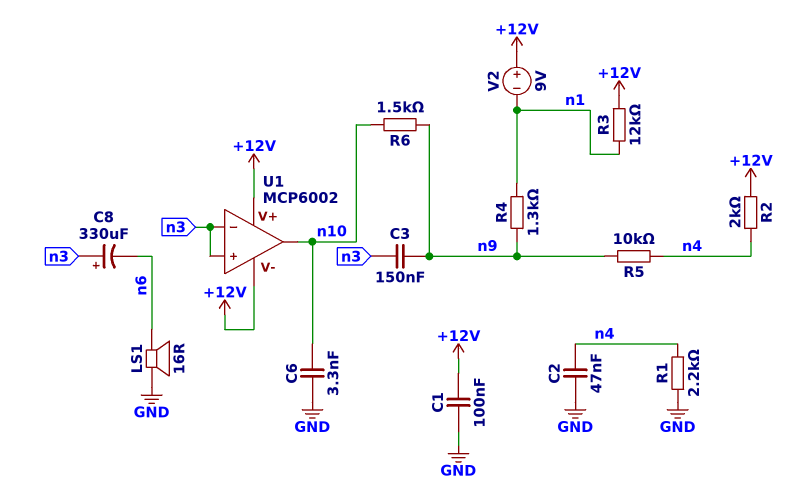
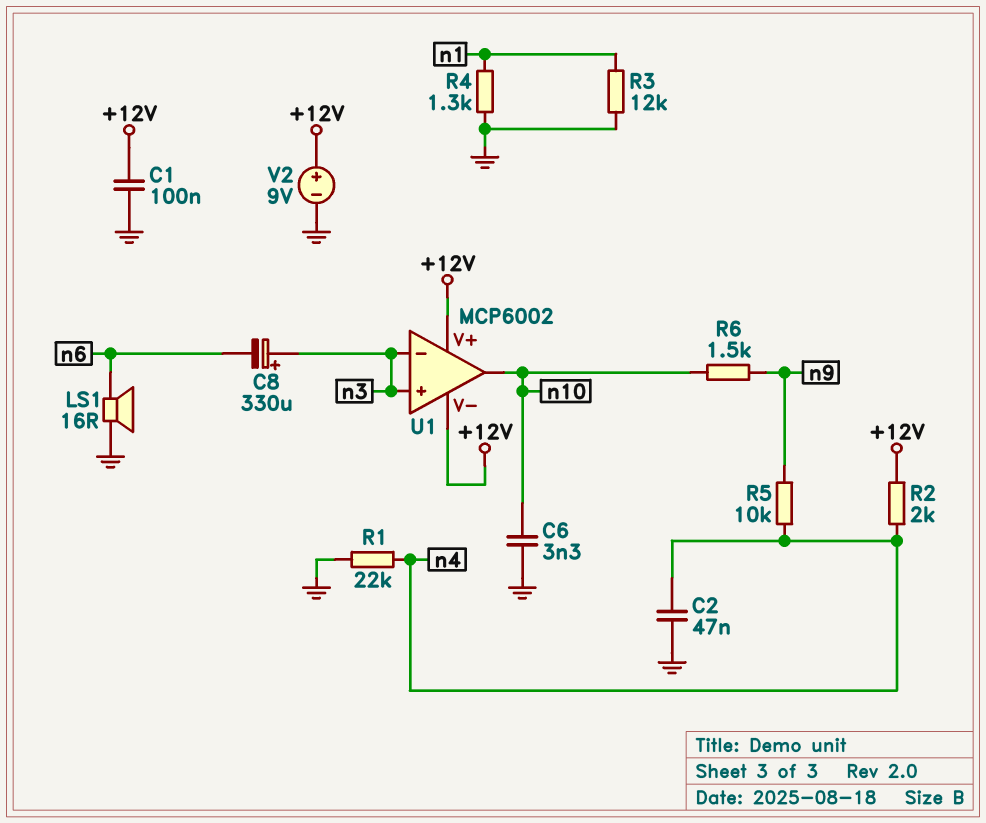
C3: 150nF (n3, n9) -> none
R1: 2.2k (GND, n4) -> 22k (GND, n4)
R3: 12k (+12V, n1) -> 12k (GND, n1)
R4: 1.3k (n1, n9) -> 1.3k (GND, n1)
V2: 9V (plus +12V, minus n1) -> 9V (plus +12V, minus GND)

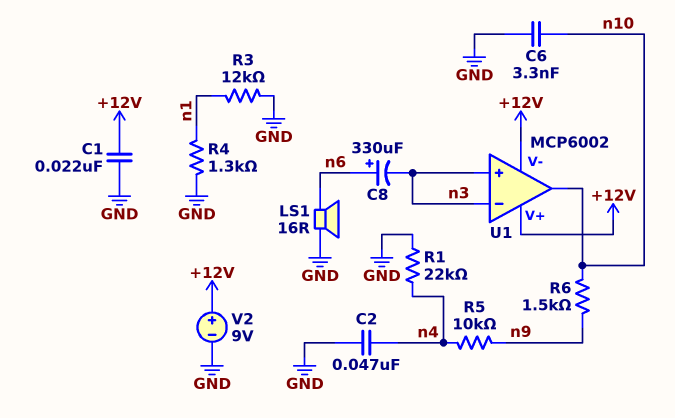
C1: 100nF (+12V, GND) -> 22nF (+12V, GND)
C8: 330uF (plus n3, minus n6) -> 330uF (plus n6, minus n3)
R2: 2k (+12V, n4) -> none

